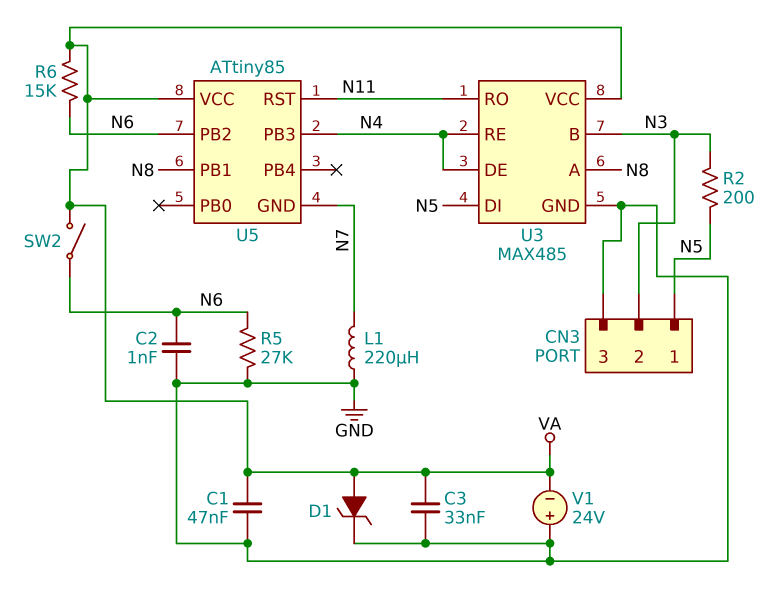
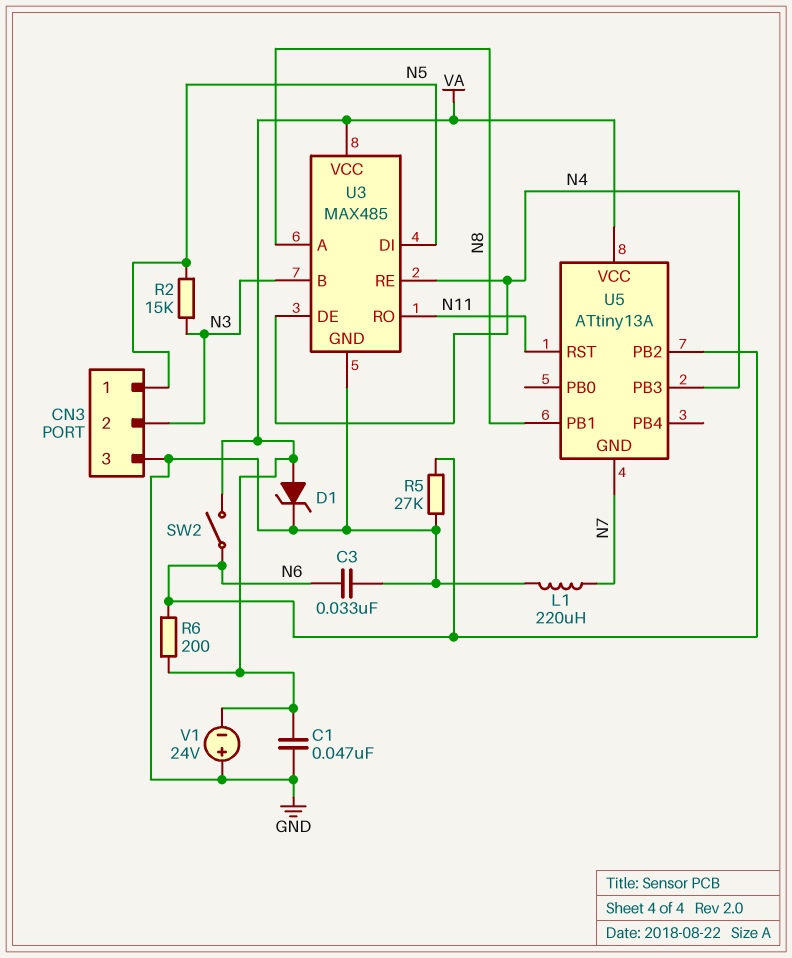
C2: 1nF (GND, N6) -> none
C3: 33nF (GND, VA) -> 33nF (GND, N6)
R2: 200 (N3, N5) -> 15k (N3, N5)
R6: 15k (N6, VA) -> 200 (N6, VA)
U5: ATtiny85 -> ATtiny13A

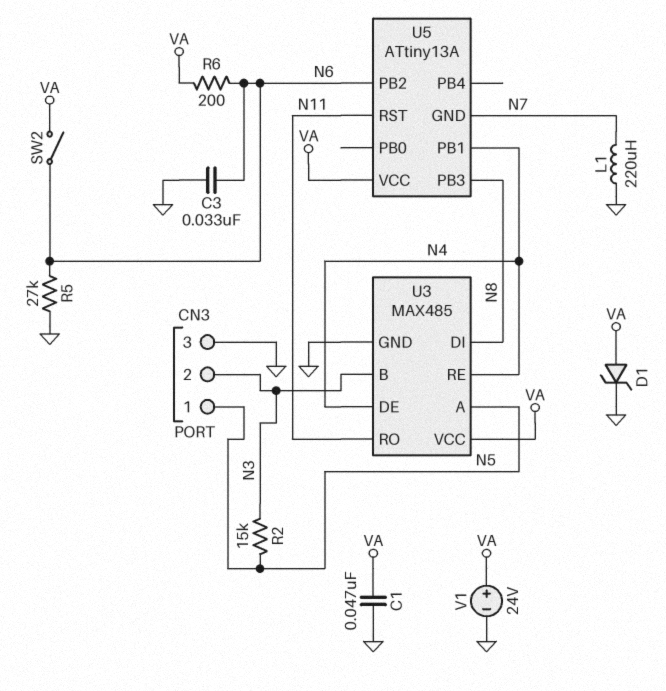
U3 pin A: N8 -> N5
U3 pin DI: N5 -> N8
U5 pin PB1: N8 -> N4
U5 pin PB3: N4 -> N8
V1: 24V (plus GND, minus VA) -> 24V (plus VA, minus GND)

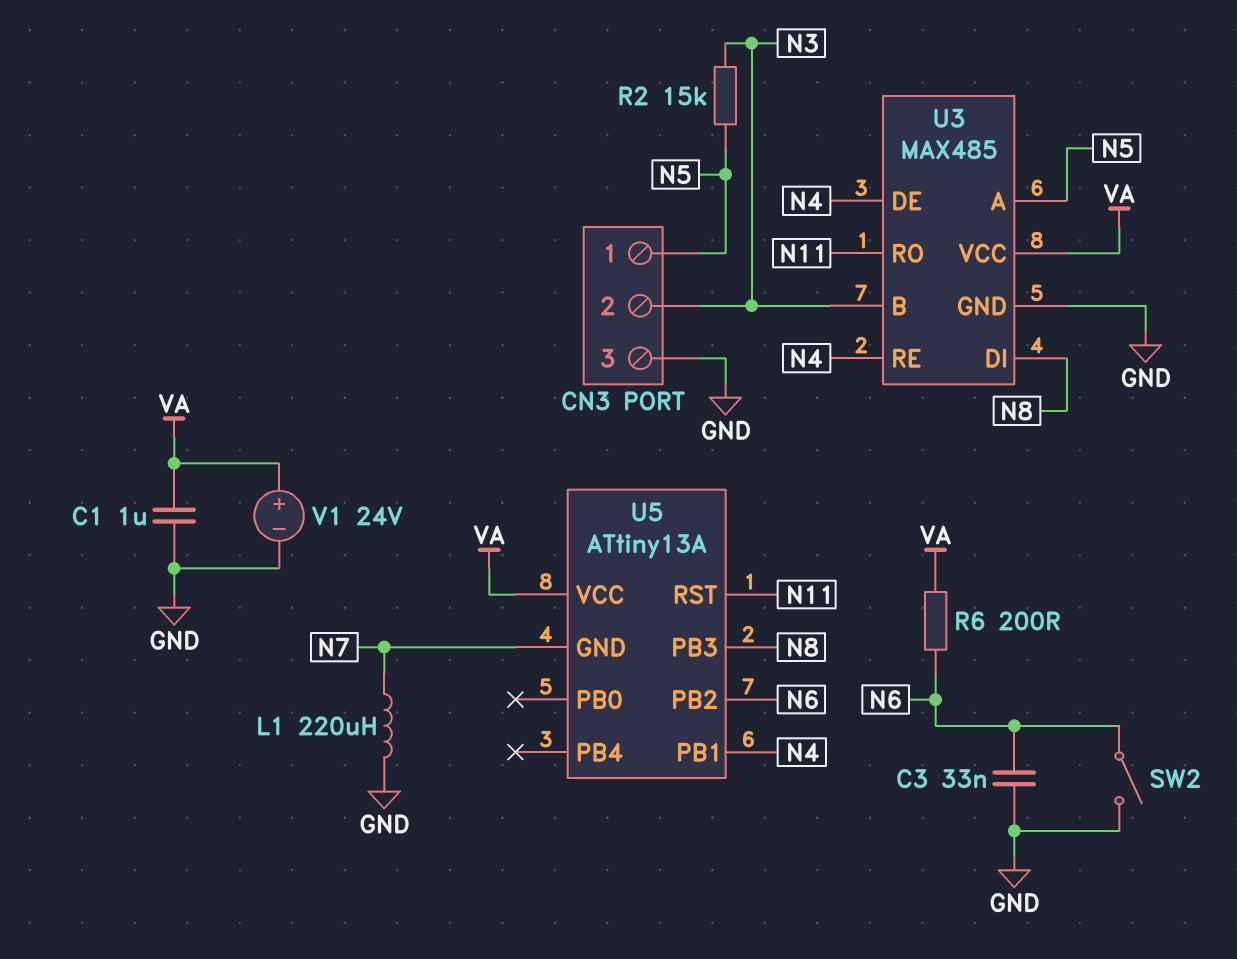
C1: 47nF (GND, VA) -> 1uF (GND, VA)
D1: zener (A VA, K GND) -> none
R5: 27k (GND, N6) -> none
SW2: switch (N6, VA) -> switch (GND, N6)

